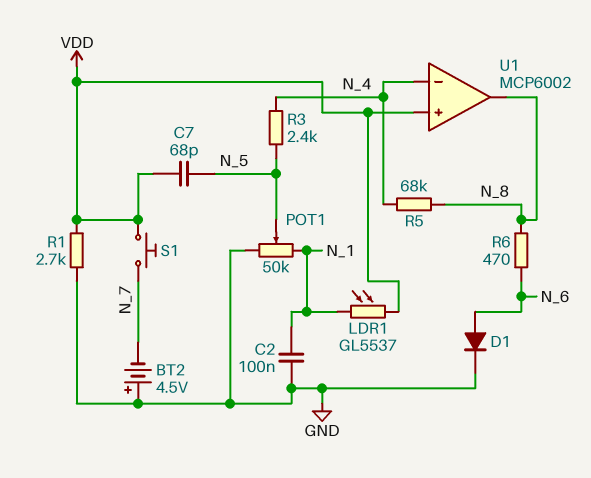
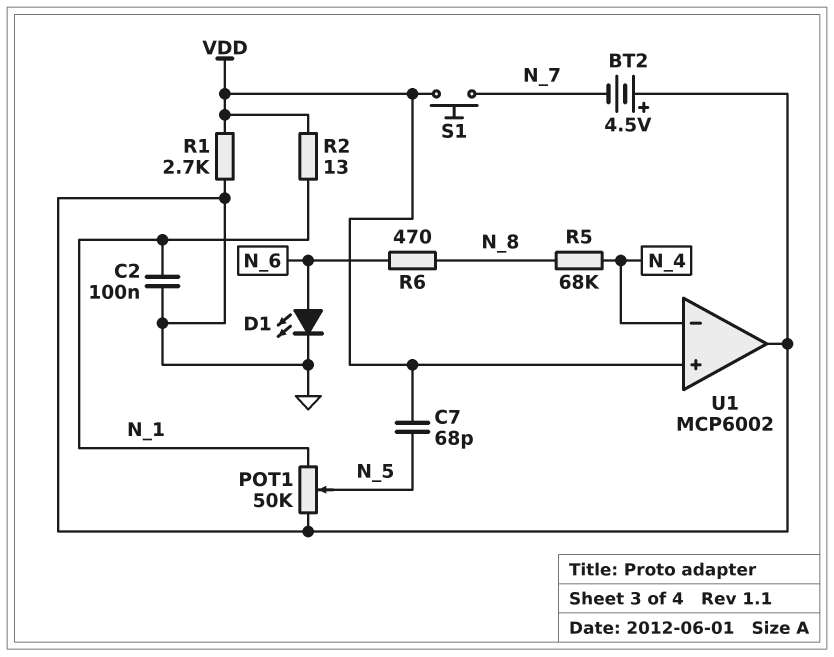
D1: diode (A N_6, K GND) -> LED (A N_6, K GND)
LDR1: GL5537 (N_1, VDD) -> none
R2: none -> 13 (N_1, VDD)
R3: 2.4k (N_4, N_5) -> none
U1 pin out: N_8 -> GND

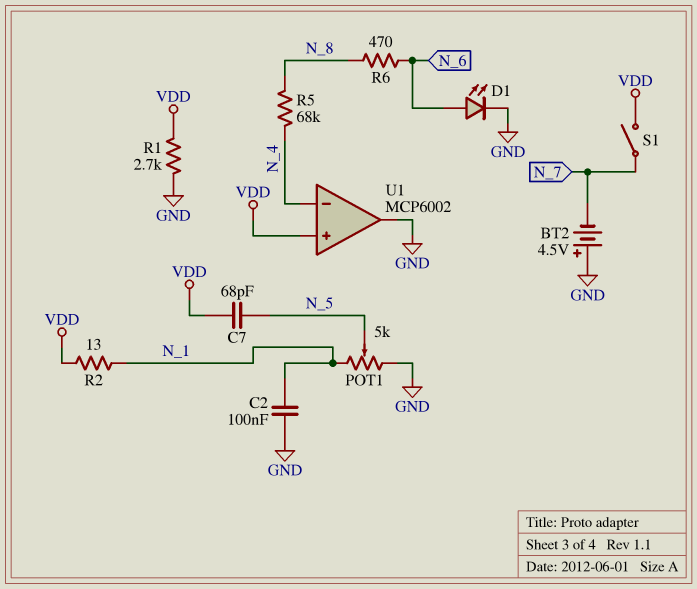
POT1: 50k (GND, N_1, wiper N_5) -> 5k (GND, N_1, wiper N_5)
S1: button (N_7, VDD) -> switch (N_7, VDD)

